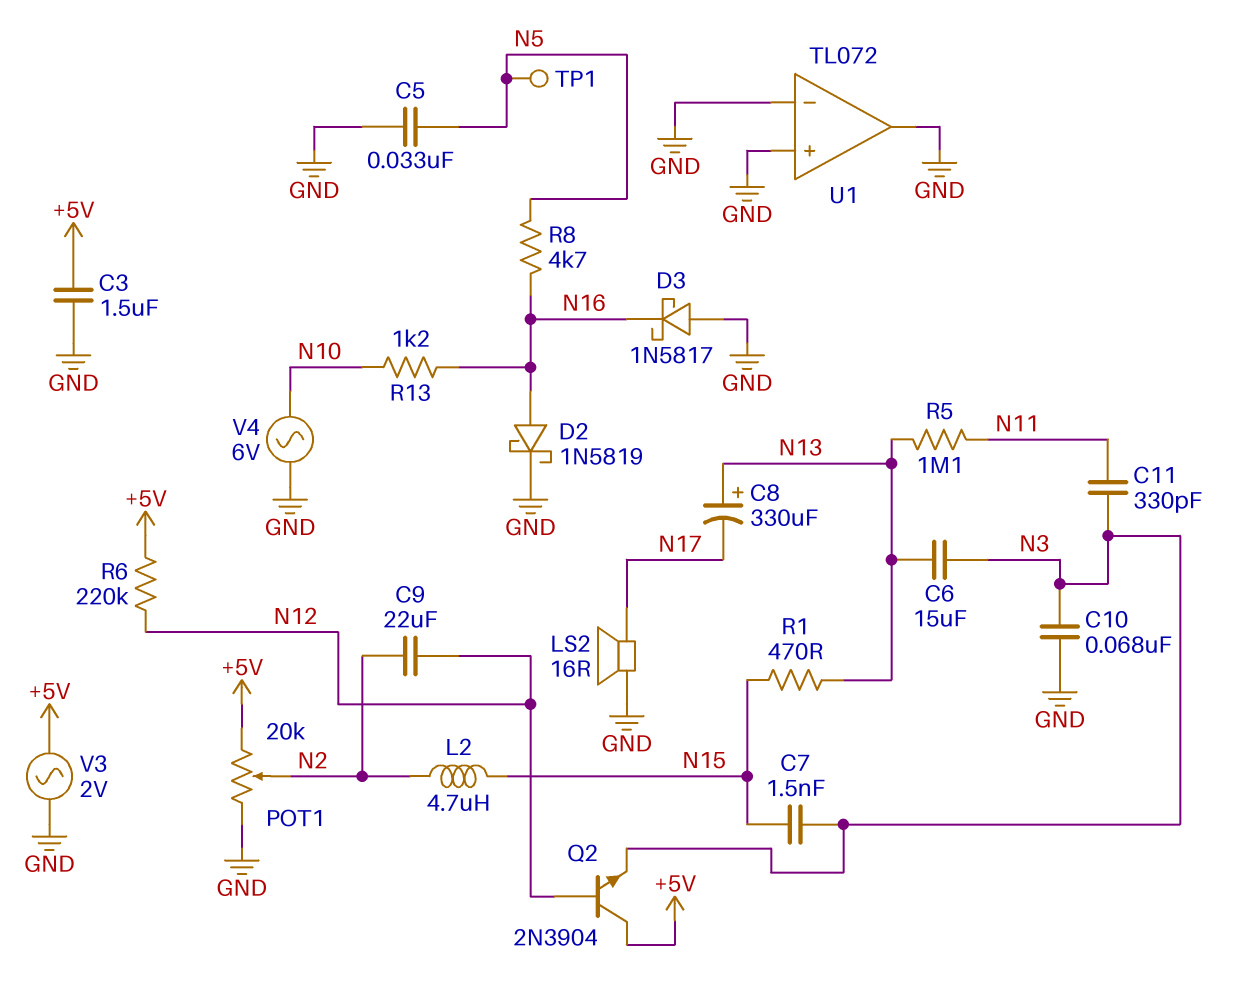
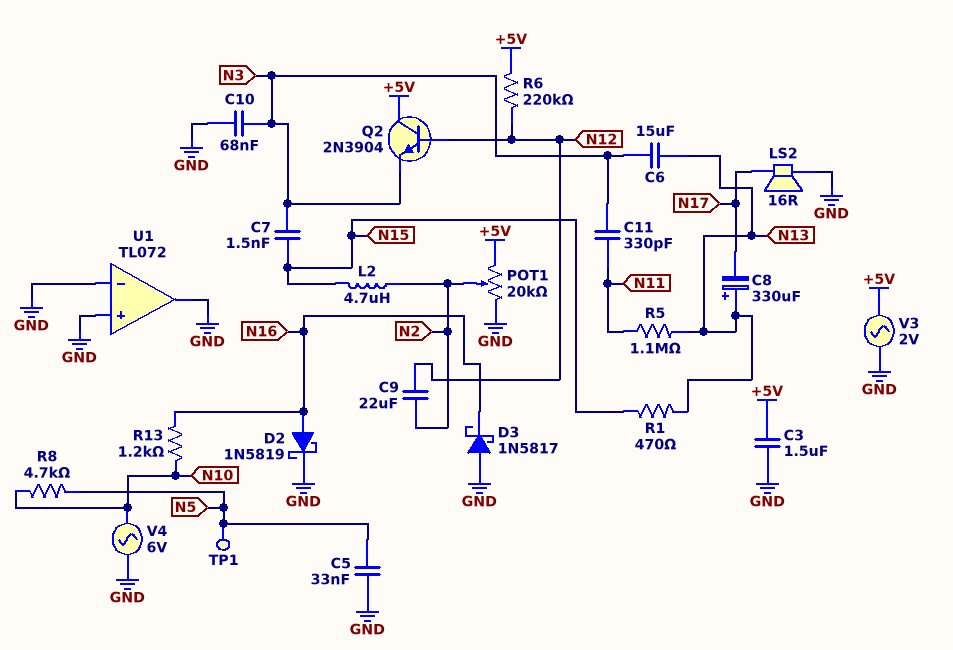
R8: 4.7k (N5, N16) -> 4.7k (N5, N10)

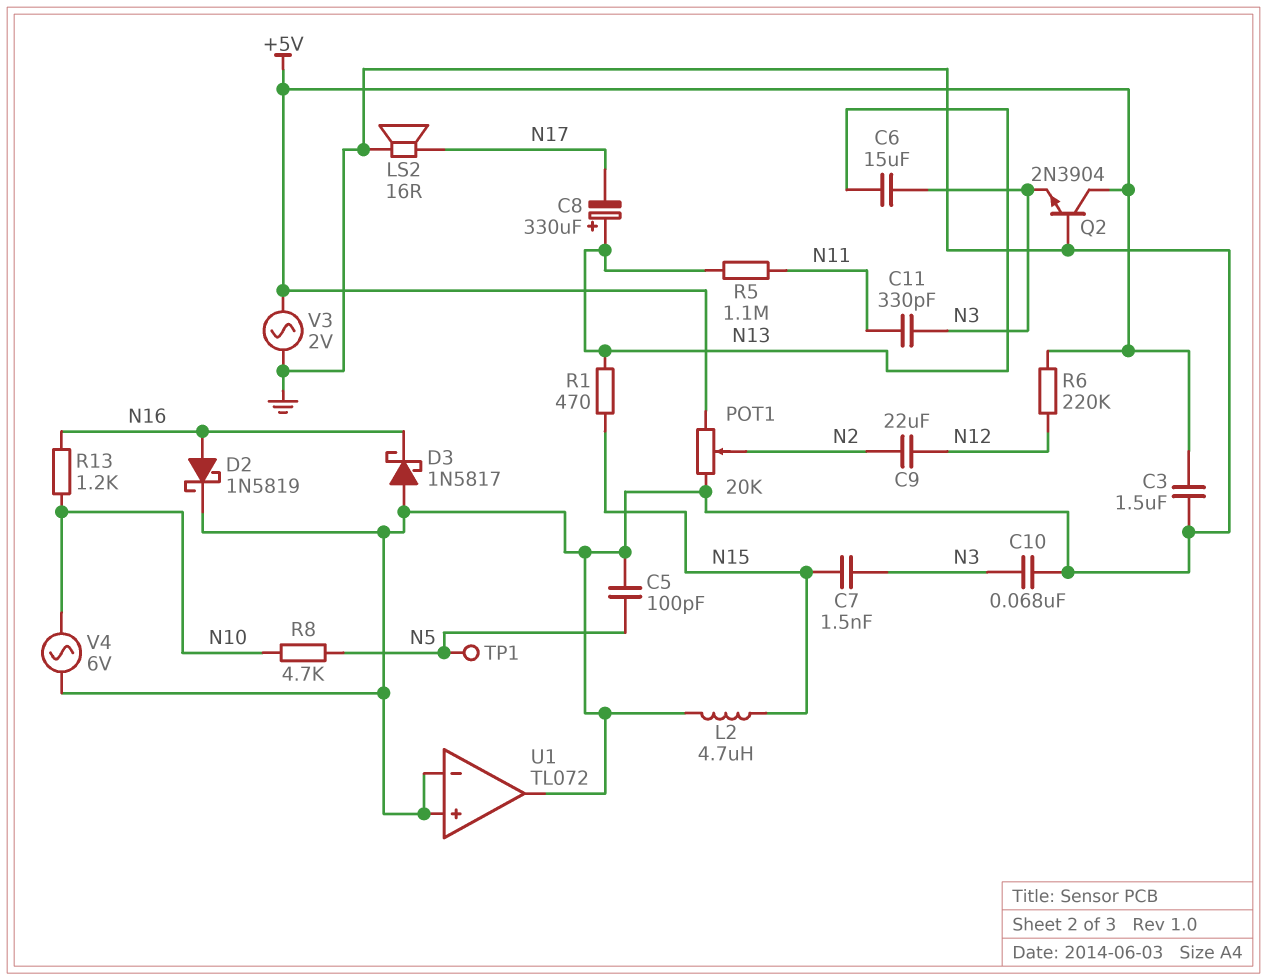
C5: 33nF (GND, N5) -> 100pF (GND, N5)
L2: 4.7uH (N2, N15) -> 4.7uH (GND, N15)
Q2: NPN 2N3904 (B N12, C +5V, E N3) -> NPN 2N3904 (B GND, C +5V, E N3)

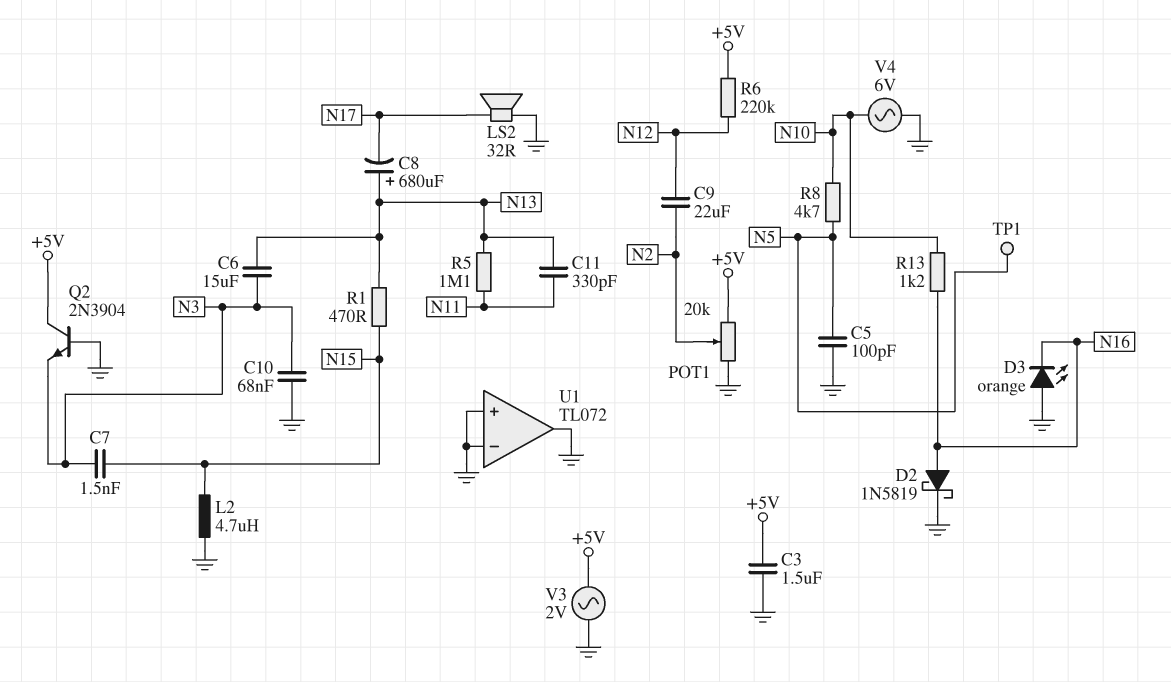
C8: 330uF (plus N13, minus N17) -> 680uF (plus N13, minus N17)
C11: 330pF (N3, N11) -> 330pF (N11, N13)
D3: schottky 1N5817 (A GND, K N16) -> LED orange (A GND, K N16)
LS2: speaker 16R (GND, N17) -> speaker 32R (GND, N17)

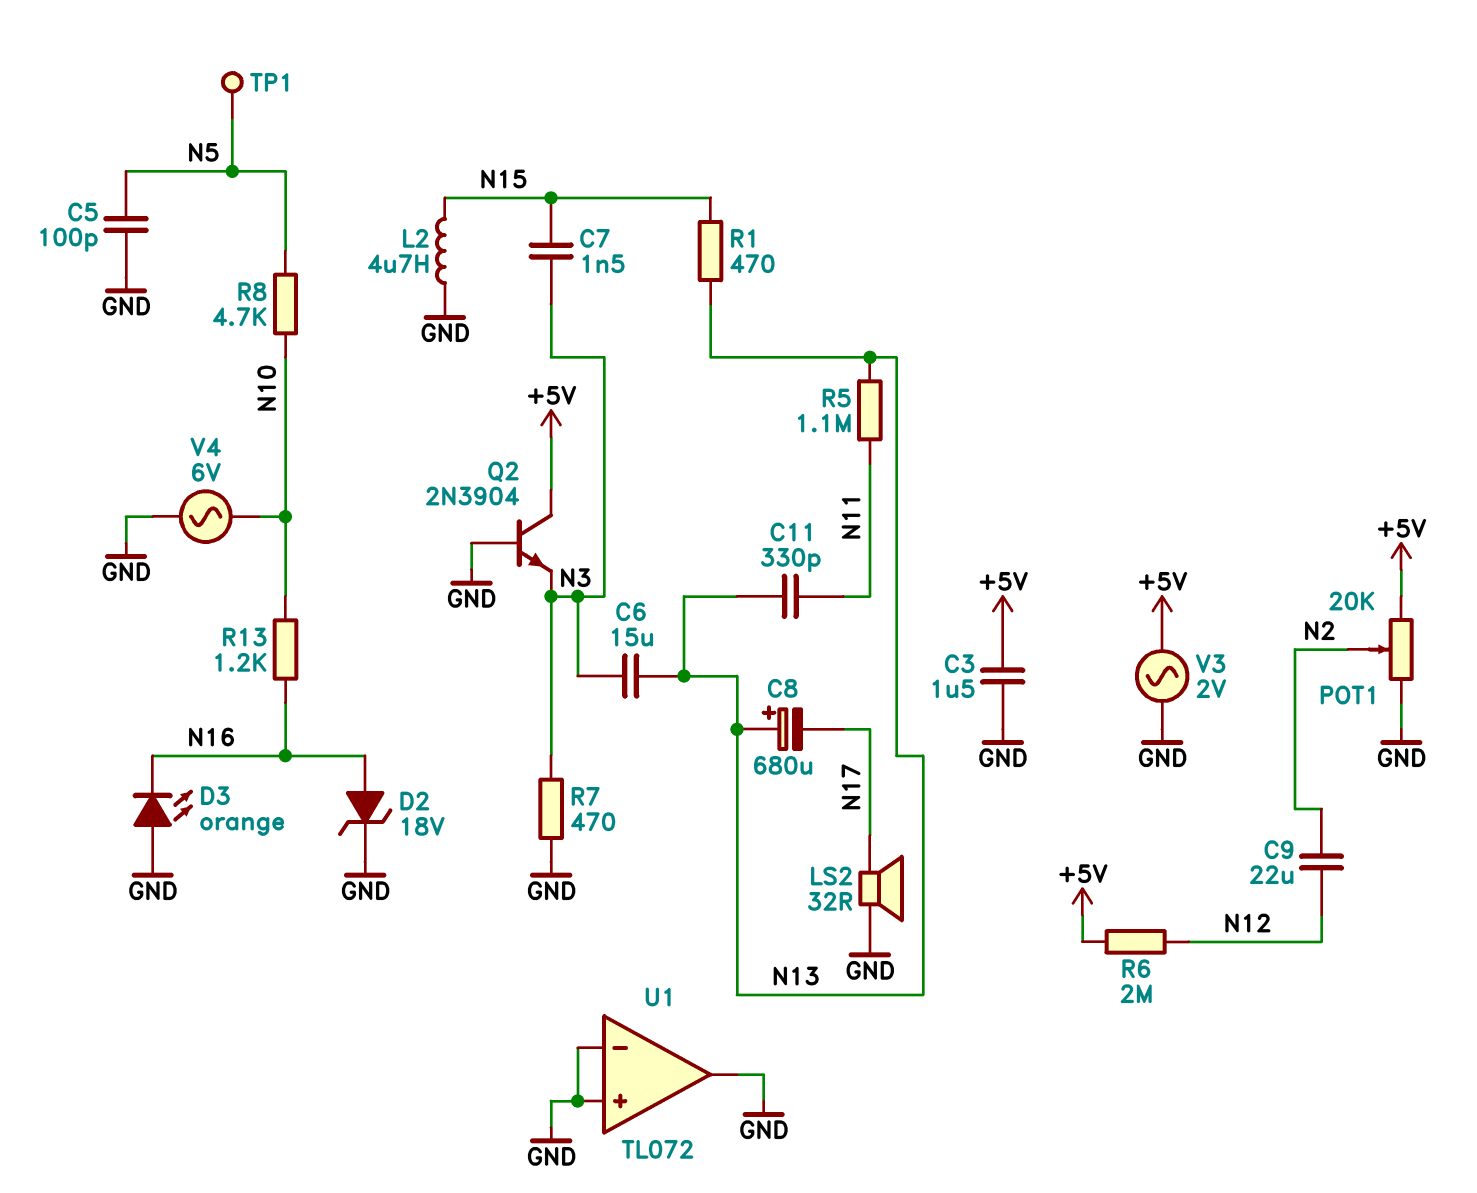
C10: 68nF (GND, N3) -> none
D2: schottky 1N5819 (A N16, K GND) -> zener 18V (A N16, K GND)
R6: 220k (+5V, N12) -> 2M (+5V, N12)
R7: none -> 470 (GND, N3)

